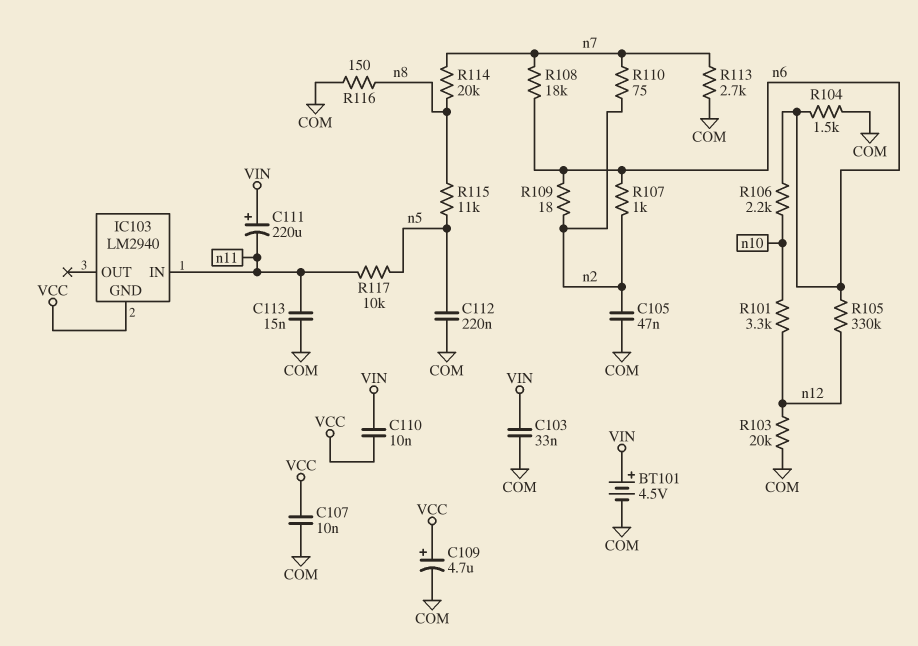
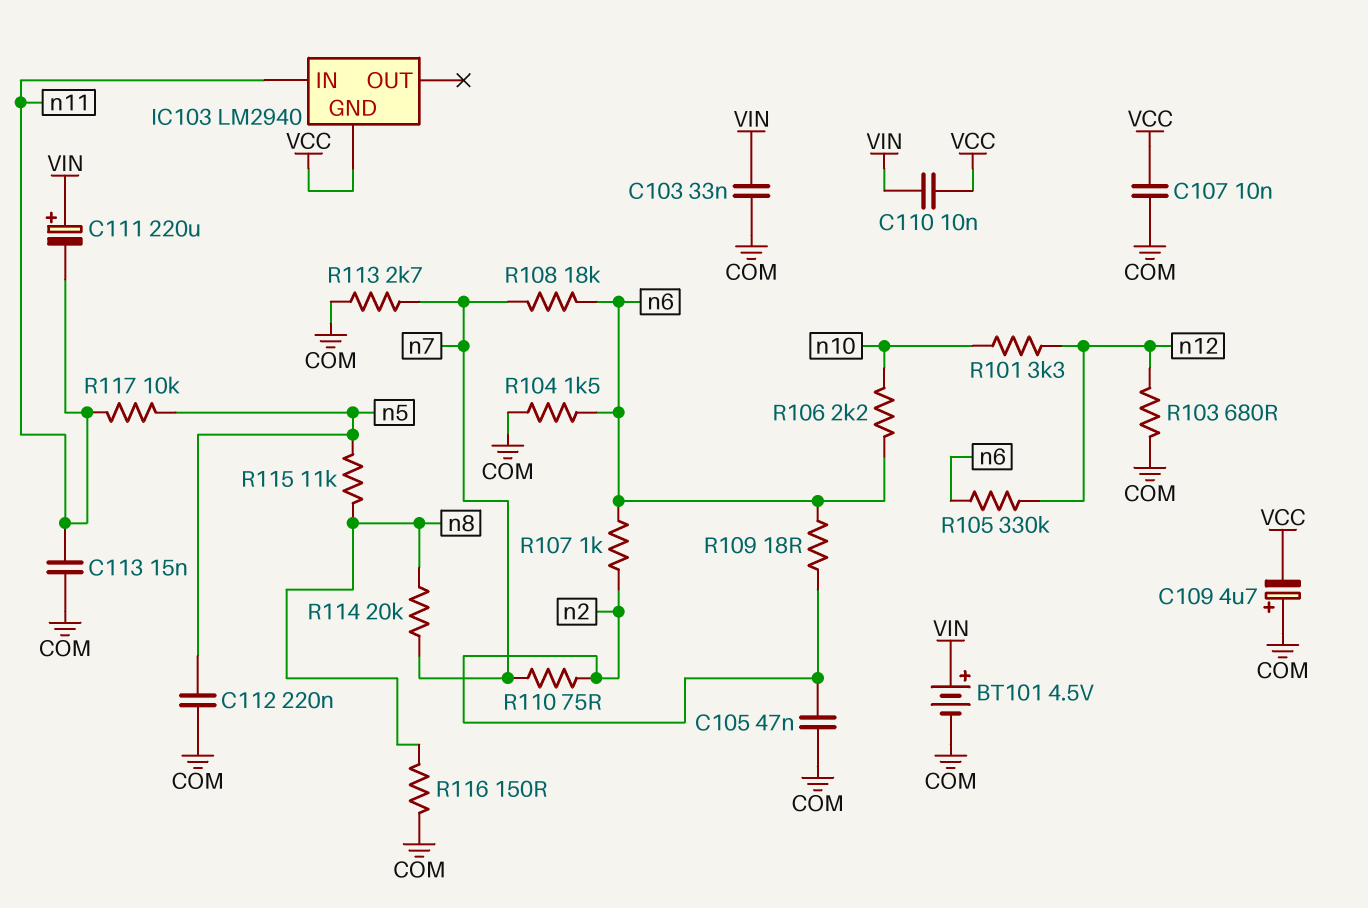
C109: 4.7uF (plus VCC, minus COM) -> 4.7uF (plus COM, minus VCC)
R103: 20k (COM, n12) -> 680 (COM, n12)

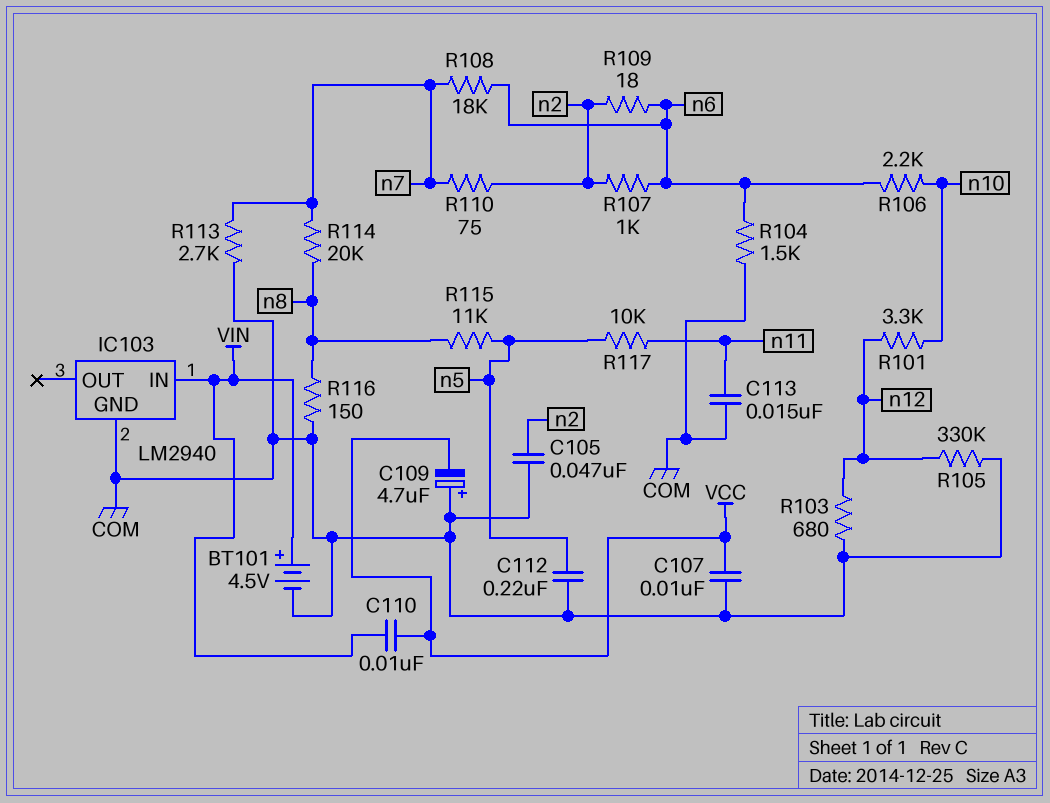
C103: 33nF (COM, VIN) -> none
C111: 220uF (plus VIN, minus n11) -> none
IC103 pin GND: VCC -> COM
IC103 pin IN: n11 -> VIN
R105: 330k (n6, n12) -> 330k (COM, n12)

